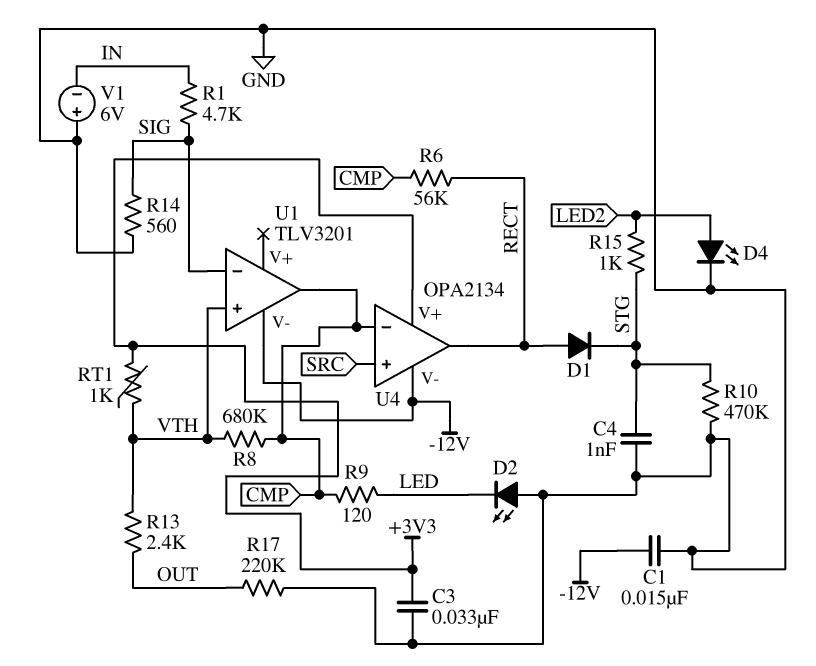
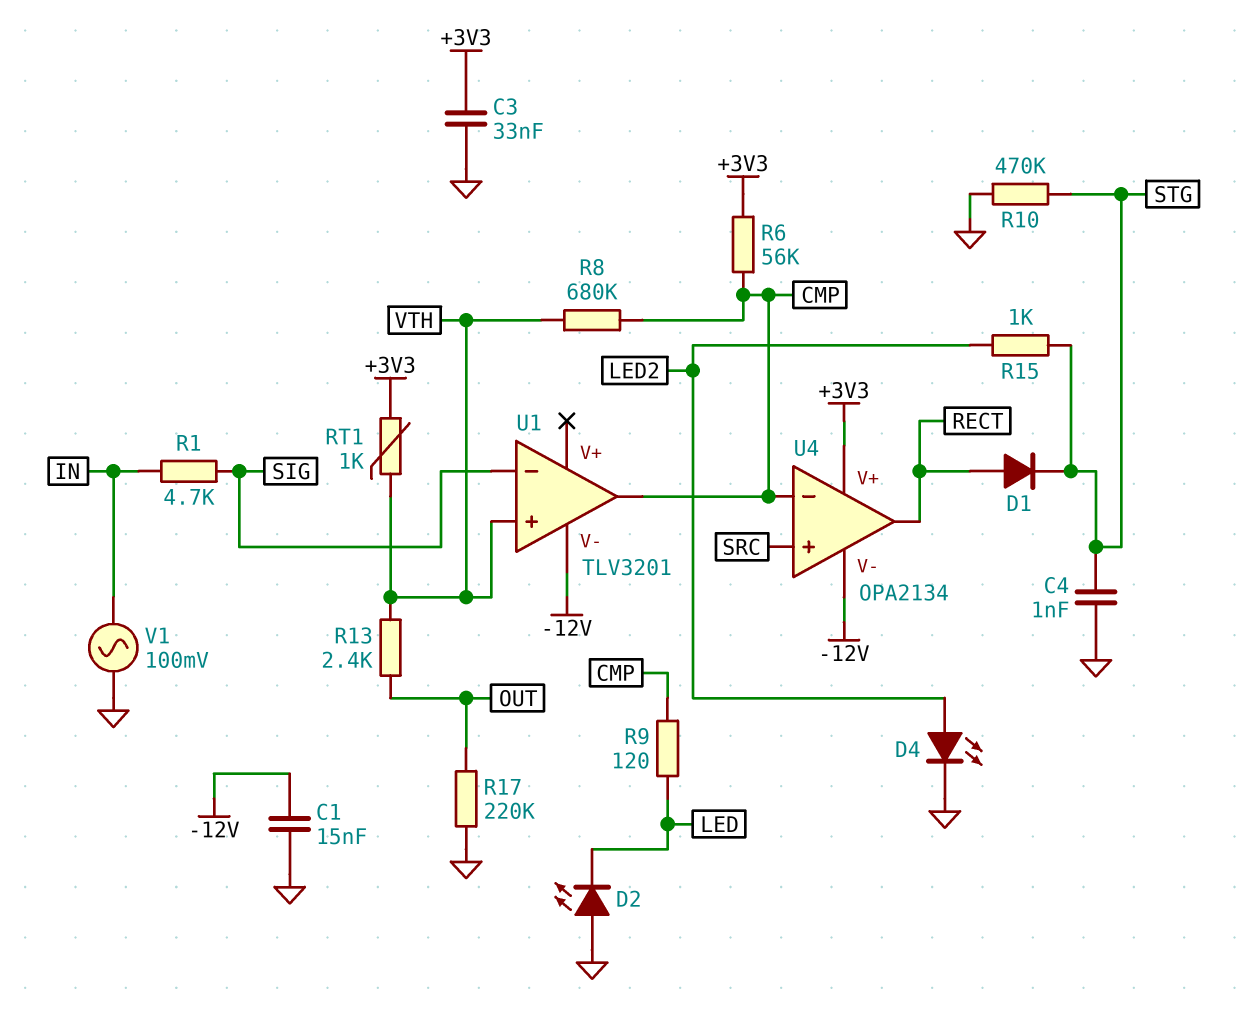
R6: 56k (CMP, RECT) -> 56k (+3V3, CMP)
R14: 560 (GND, SIG) -> none
V1: 6V (plus GND, minus IN) -> AC 100mV (GND, IN)

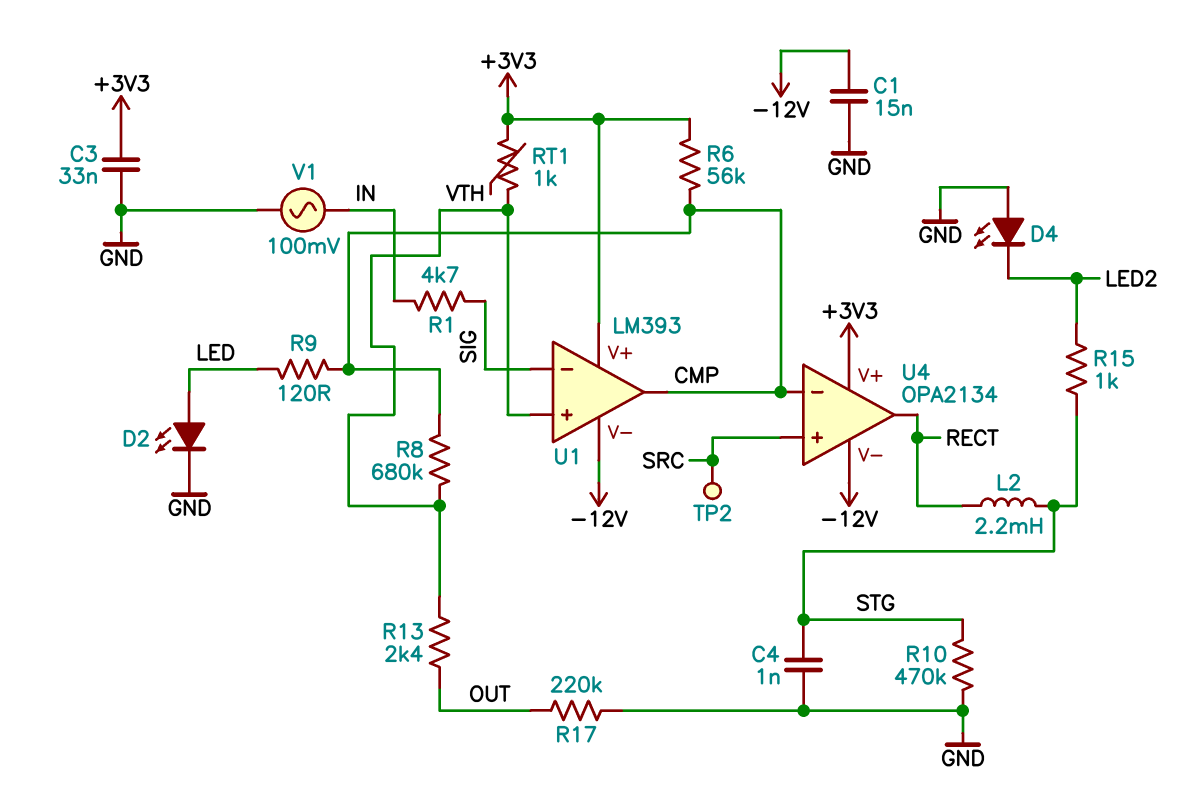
D1: diode (A RECT, K STG) -> none
D2: LED (A GND, K LED) -> LED (A LED, K GND)
D4: LED (A LED2, K GND) -> LED (A GND, K LED2)
L2: none -> 2.2mH (RECT, STG)
TP2: none -> test point (SRC)
U1: TLV3201 -> LM393
U1 pin V+: none -> +3V3

